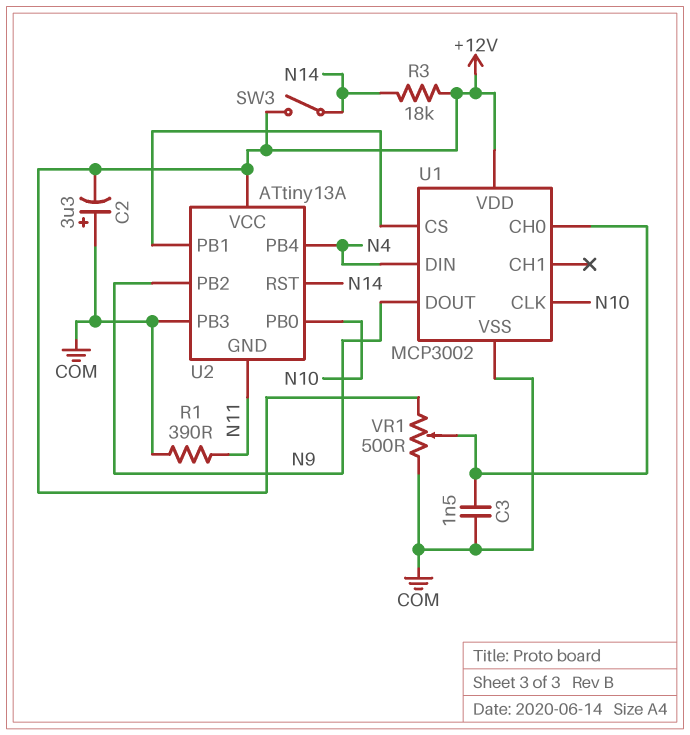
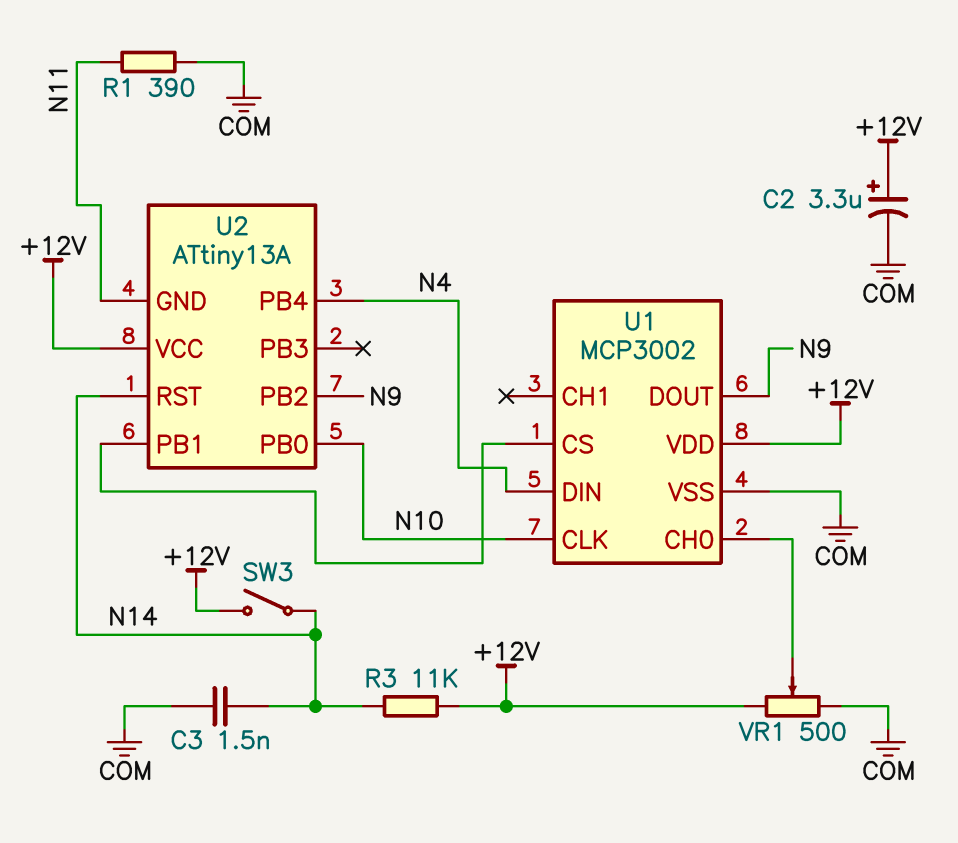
C2: 3.3uF (plus COM, minus +12V) -> 3.3uF (plus +12V, minus COM)
C3: 1.5nF (COM, U1/CH0) -> 1.5nF (COM, N14)
R3: 18k (+12V, N14) -> 11k (+12V, N14)
U2 pin PB3: COM -> none

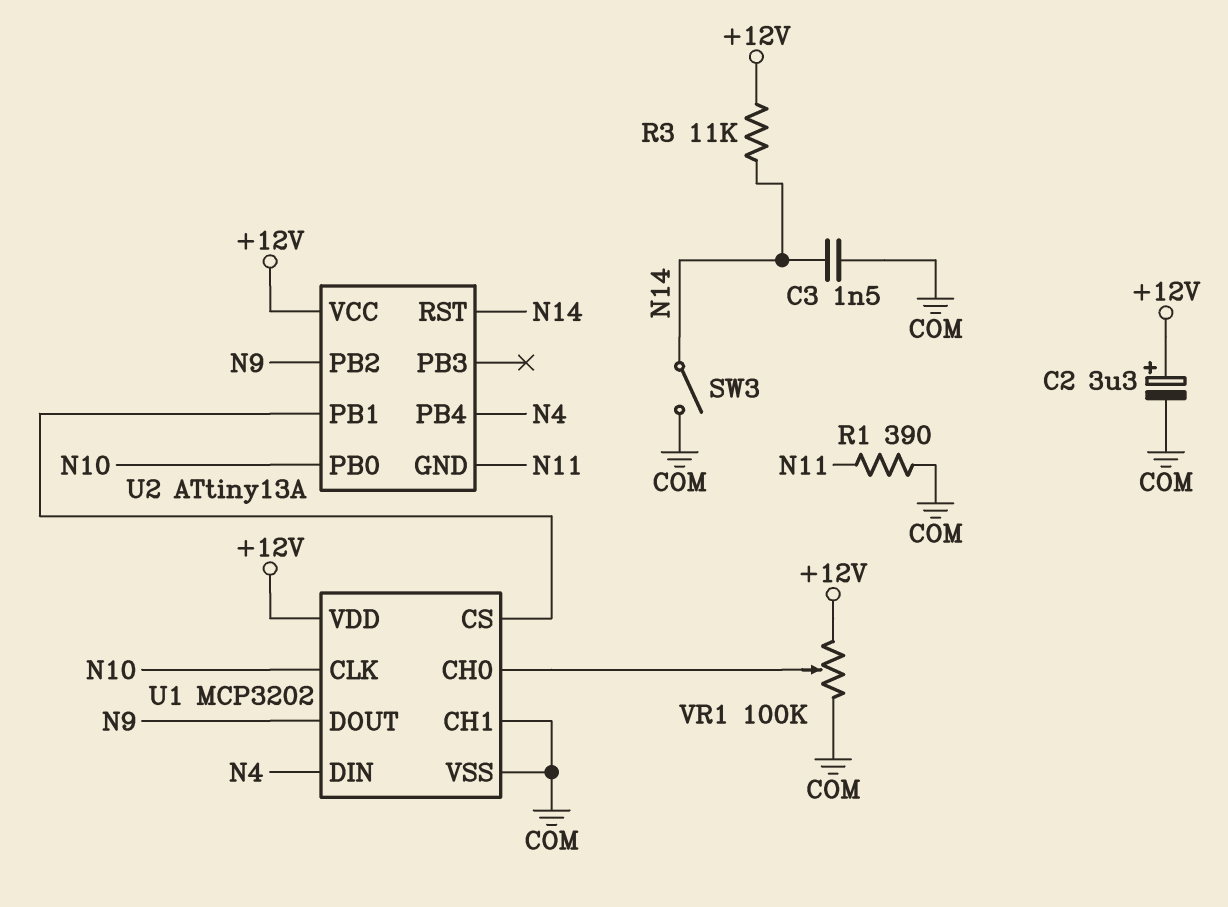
SW3: switch (+12V, N14) -> switch (COM, N14)
U1: MCP3002 -> MCP3202
U1 pin CH1: none -> COM
VR1: 500 (+12V, COM, wiper U1/CH0) -> 100k (+12V, COM, wiper U1/CH0)

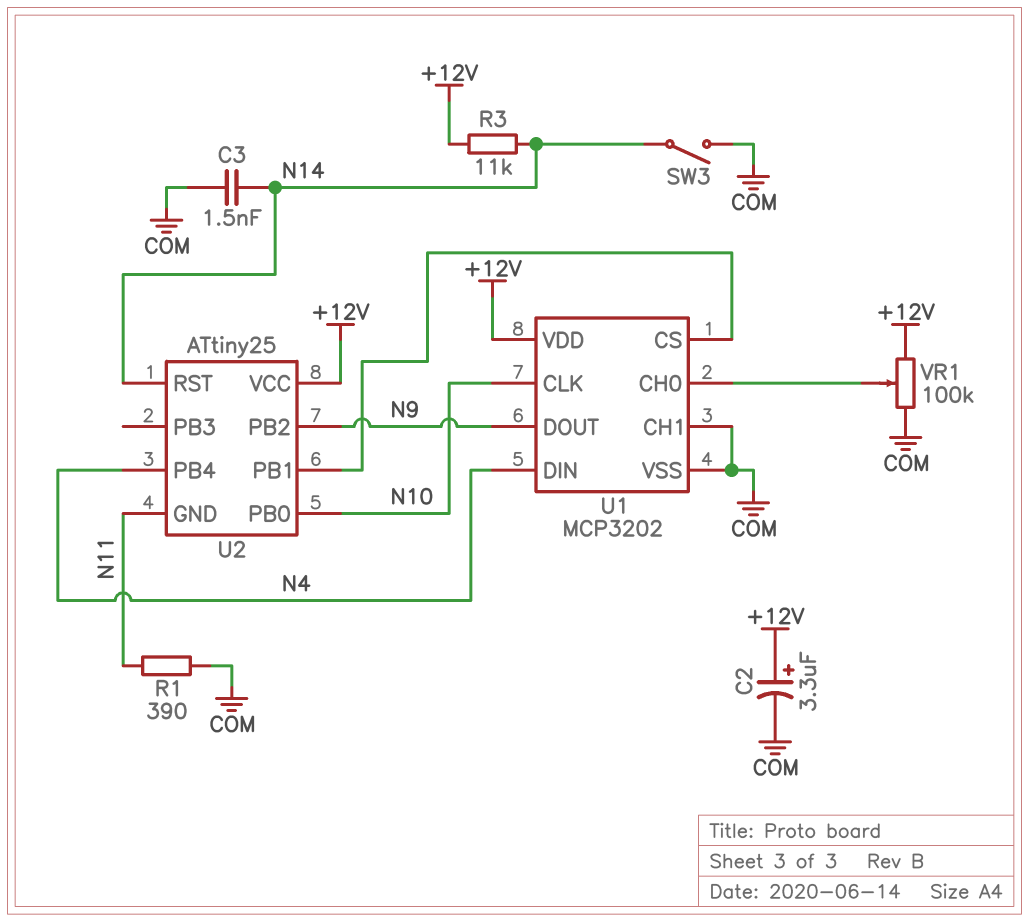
U2: ATtiny13A -> ATtiny25

